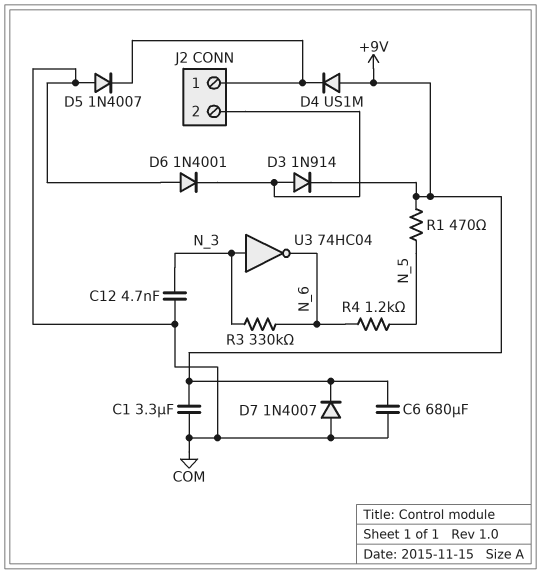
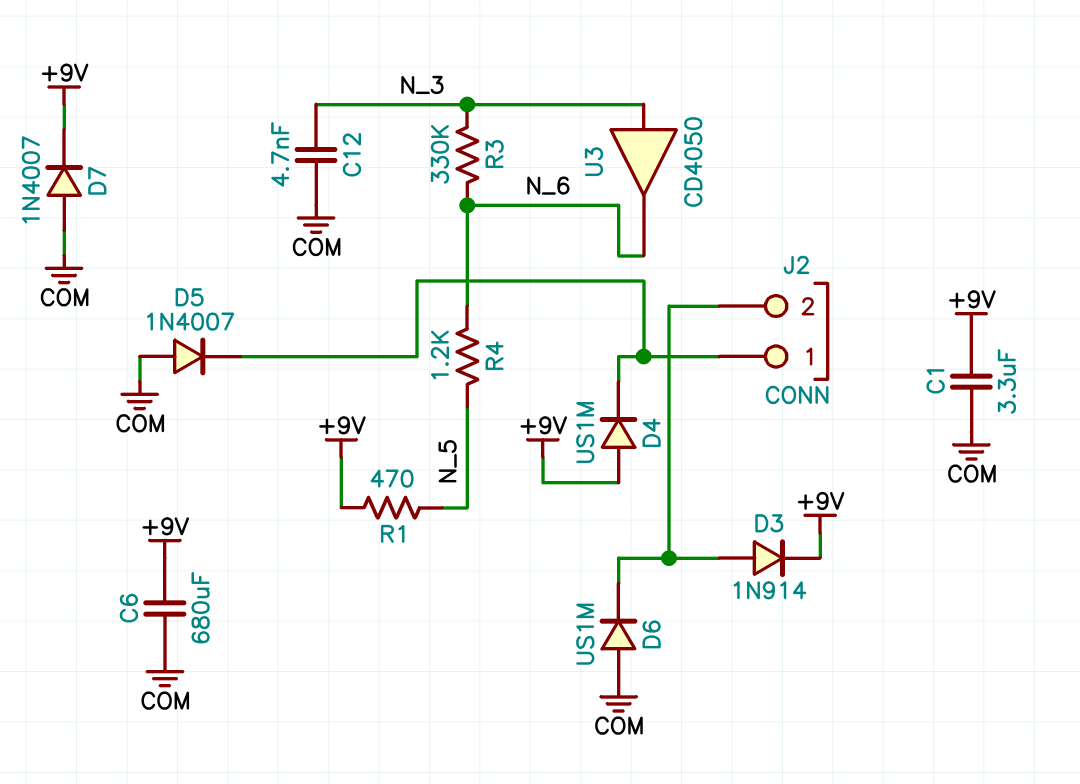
D6: diode 1N4001 (A COM, K J2/2) -> diode US1M (A COM, K J2/2)
U3: NOT 74HC04 (in N_3, out N_6) -> buffer CD4050 (in N_3, out N_6)

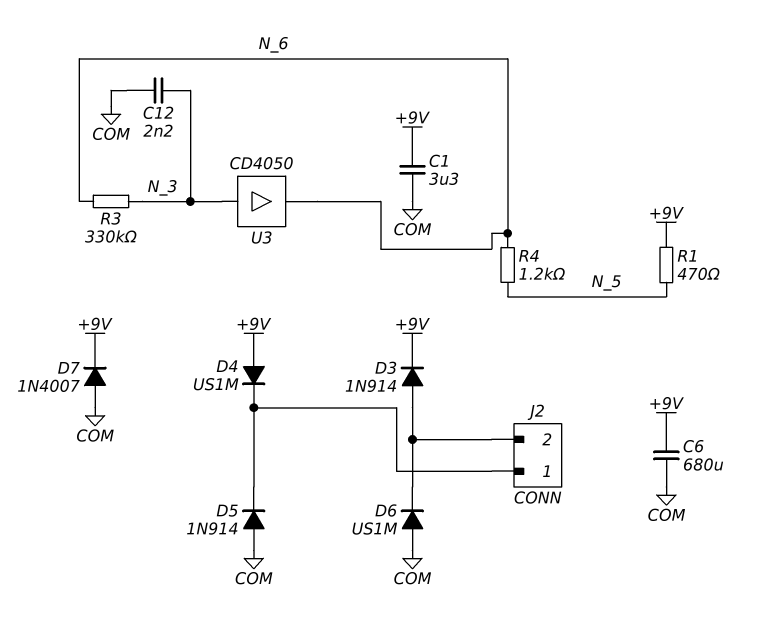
C12: 4.7nF (COM, N_3) -> 2.2nF (COM, N_3)
D5: diode 1N4007 (A COM, K J2/1) -> diode 1N914 (A COM, K J2/1)

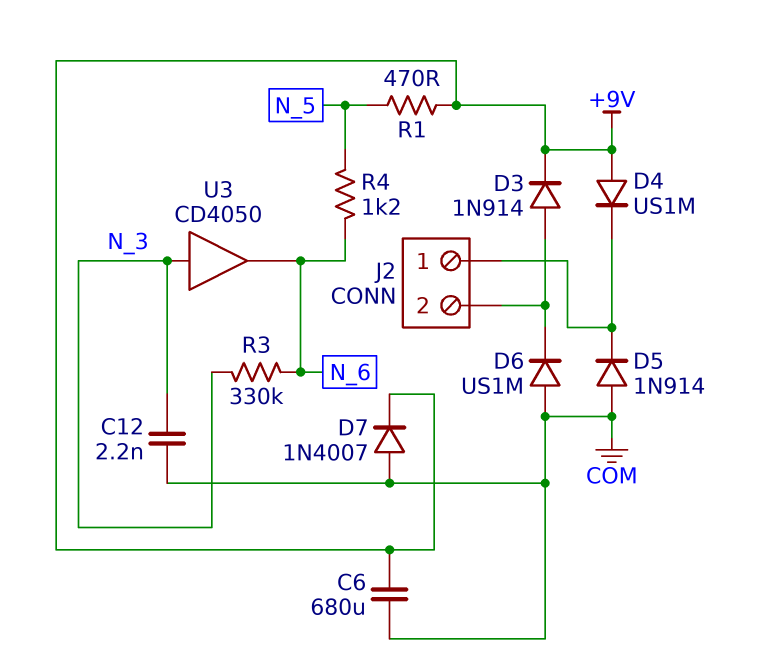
C1: 3.3uF (+9V, COM) -> none

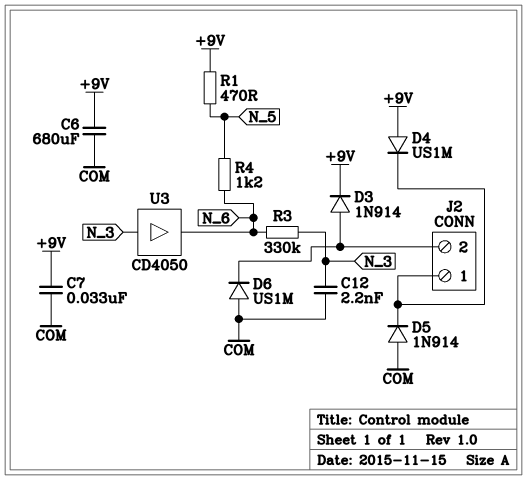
C7: none -> 33nF (+9V, COM)
D7: diode 1N4007 (A COM, K +9V) -> none

